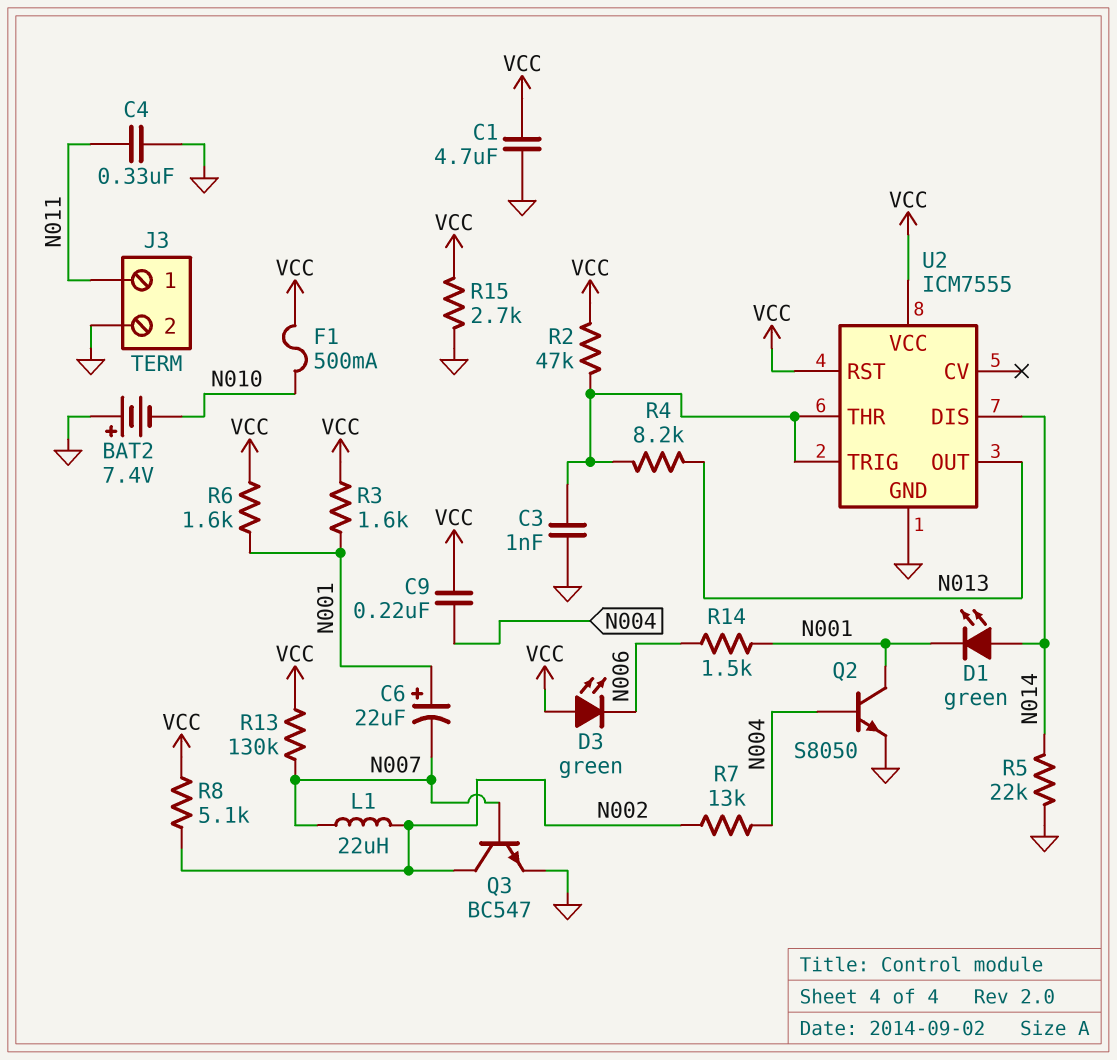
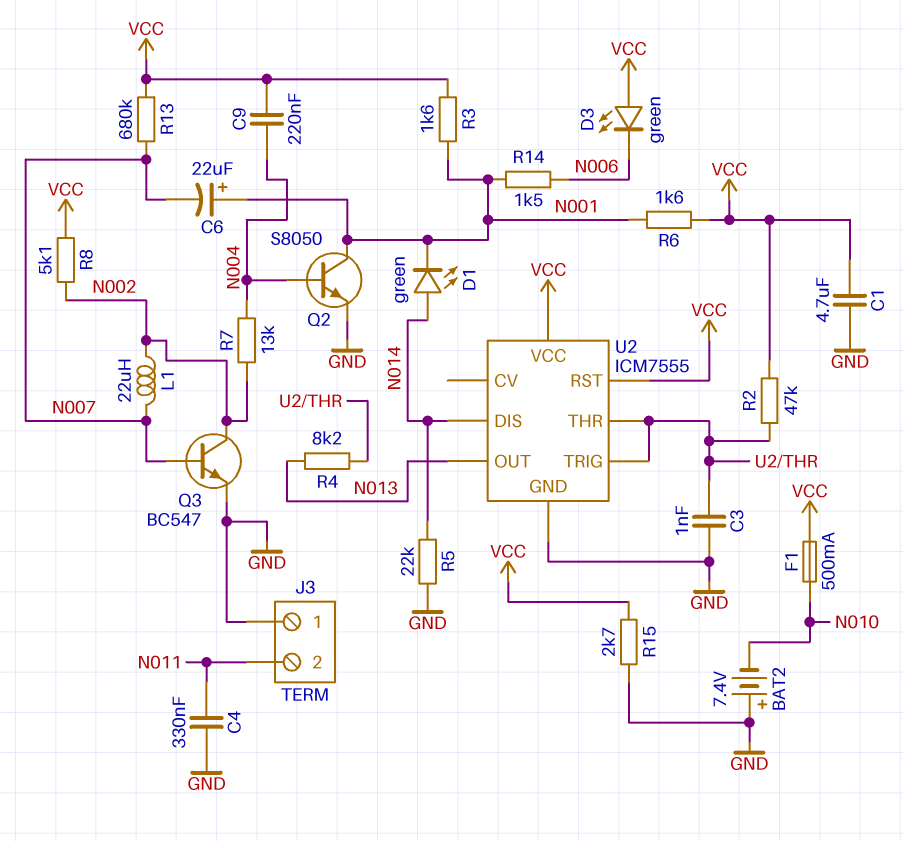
J3 pin 1: N011 -> GND
J3 pin 2: GND -> N011
R13: 130k (N007, VCC) -> 680k (N007, VCC)

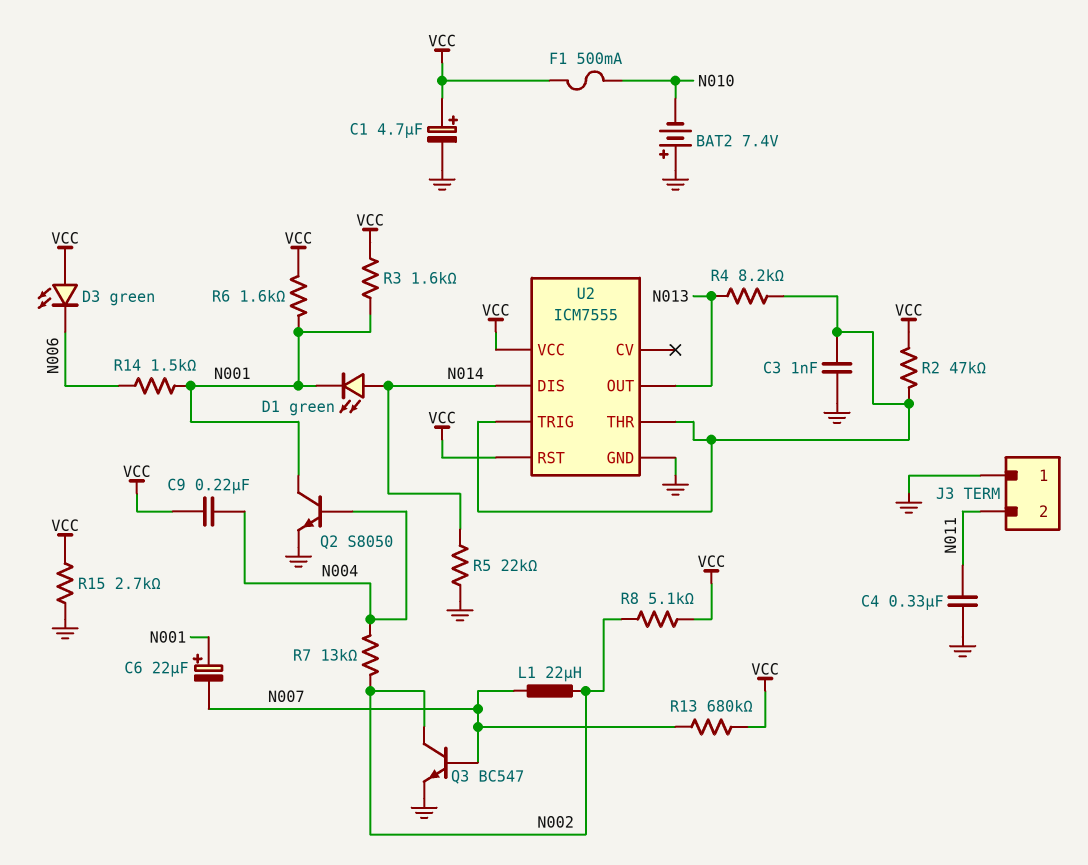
C1: 4.7uF (GND, VCC) -> 4.7uF (plus VCC, minus GND)

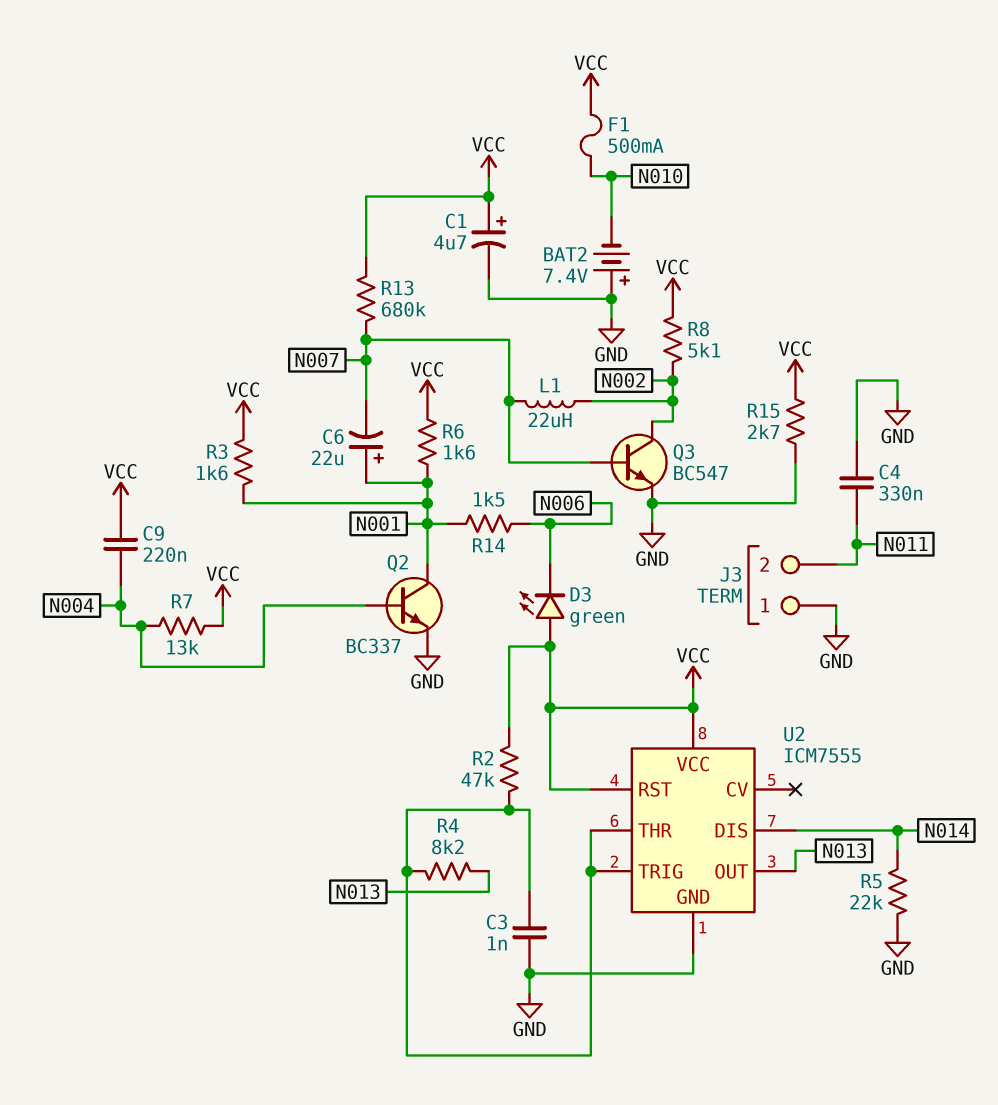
D1: LED green (A N014, K N001) -> none
Q2: NPN S8050 (B N004, C N001, E GND) -> NPN BC337 (B N004, C N001, E GND)
R7: 13k (N002, N004) -> 13k (N004, VCC)

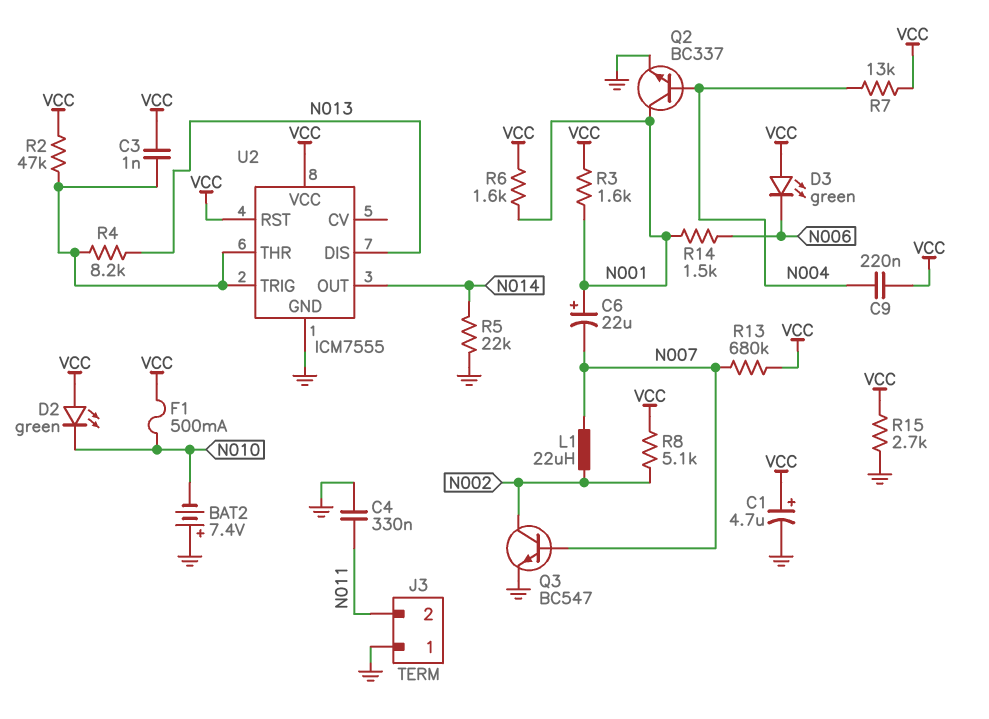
C3: 1nF (GND, U2/THR) -> 1nF (U2/THR, VCC)
D2: none -> LED green (A VCC, K N010)
U2 pin DIS: N014 -> N013
U2 pin OUT: N013 -> N014

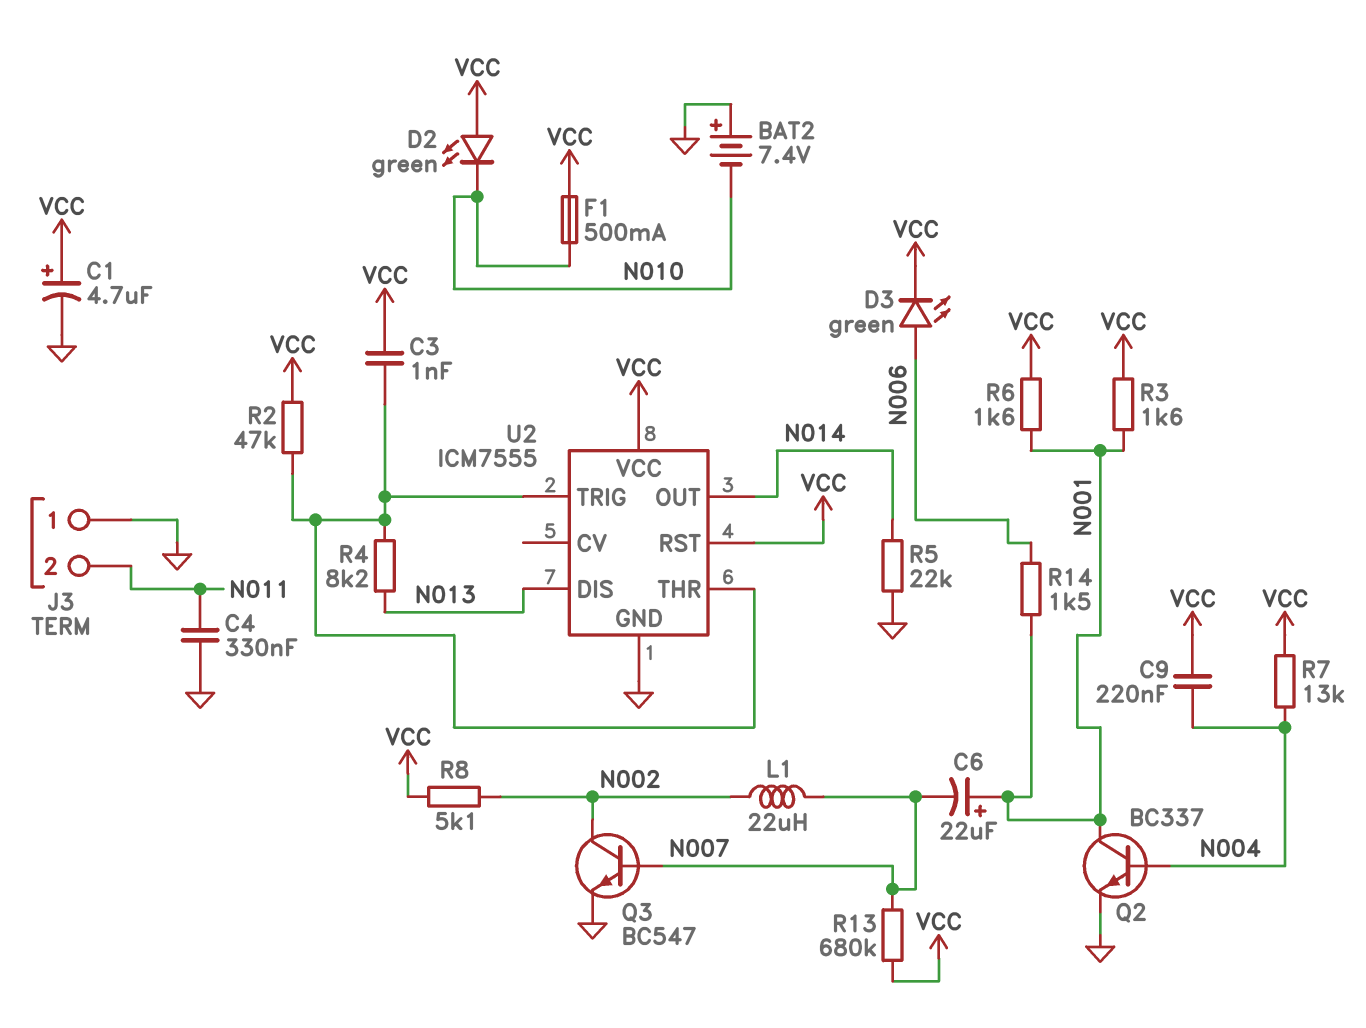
D3: LED green (A VCC, K N006) -> LED green (A N006, K VCC)
R15: 2.7k (GND, VCC) -> none

